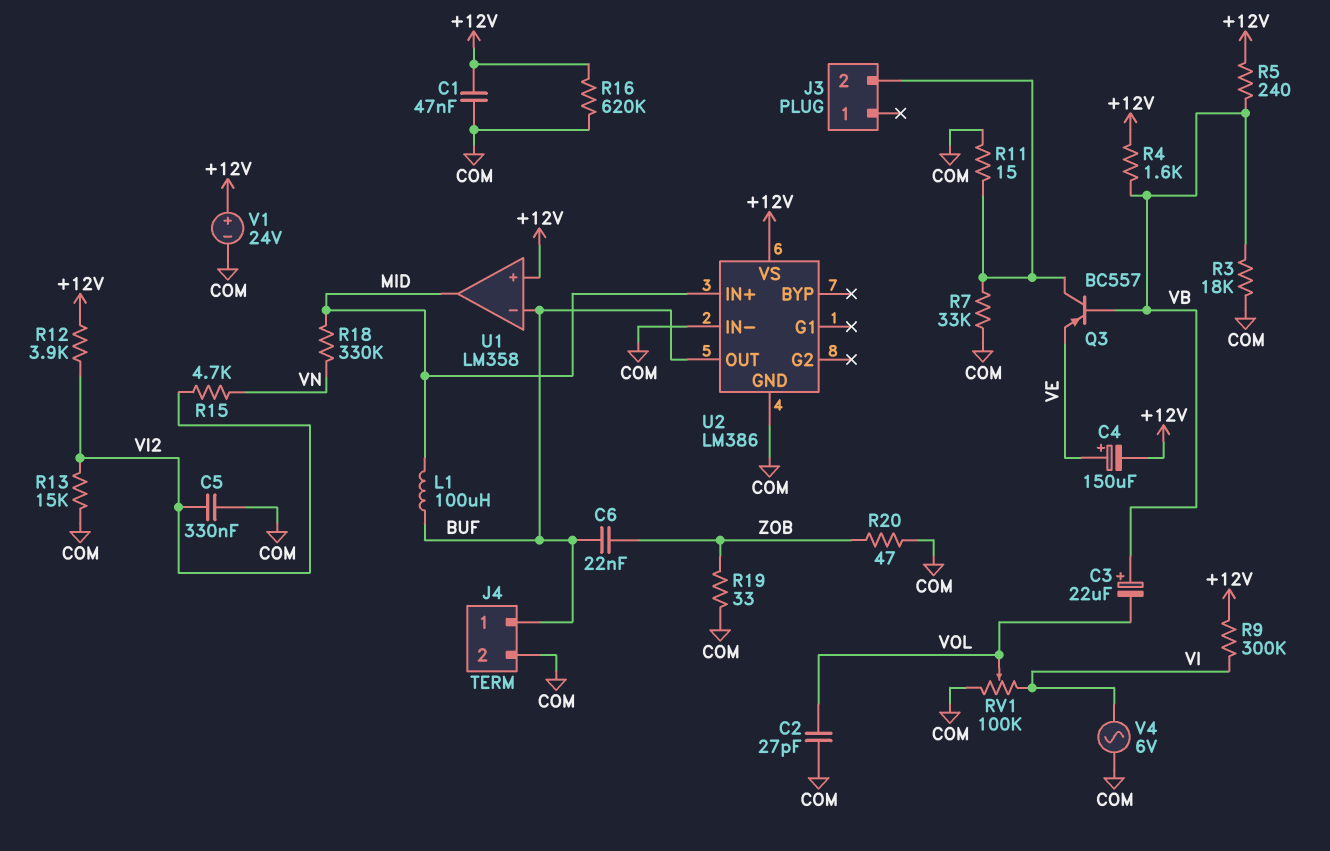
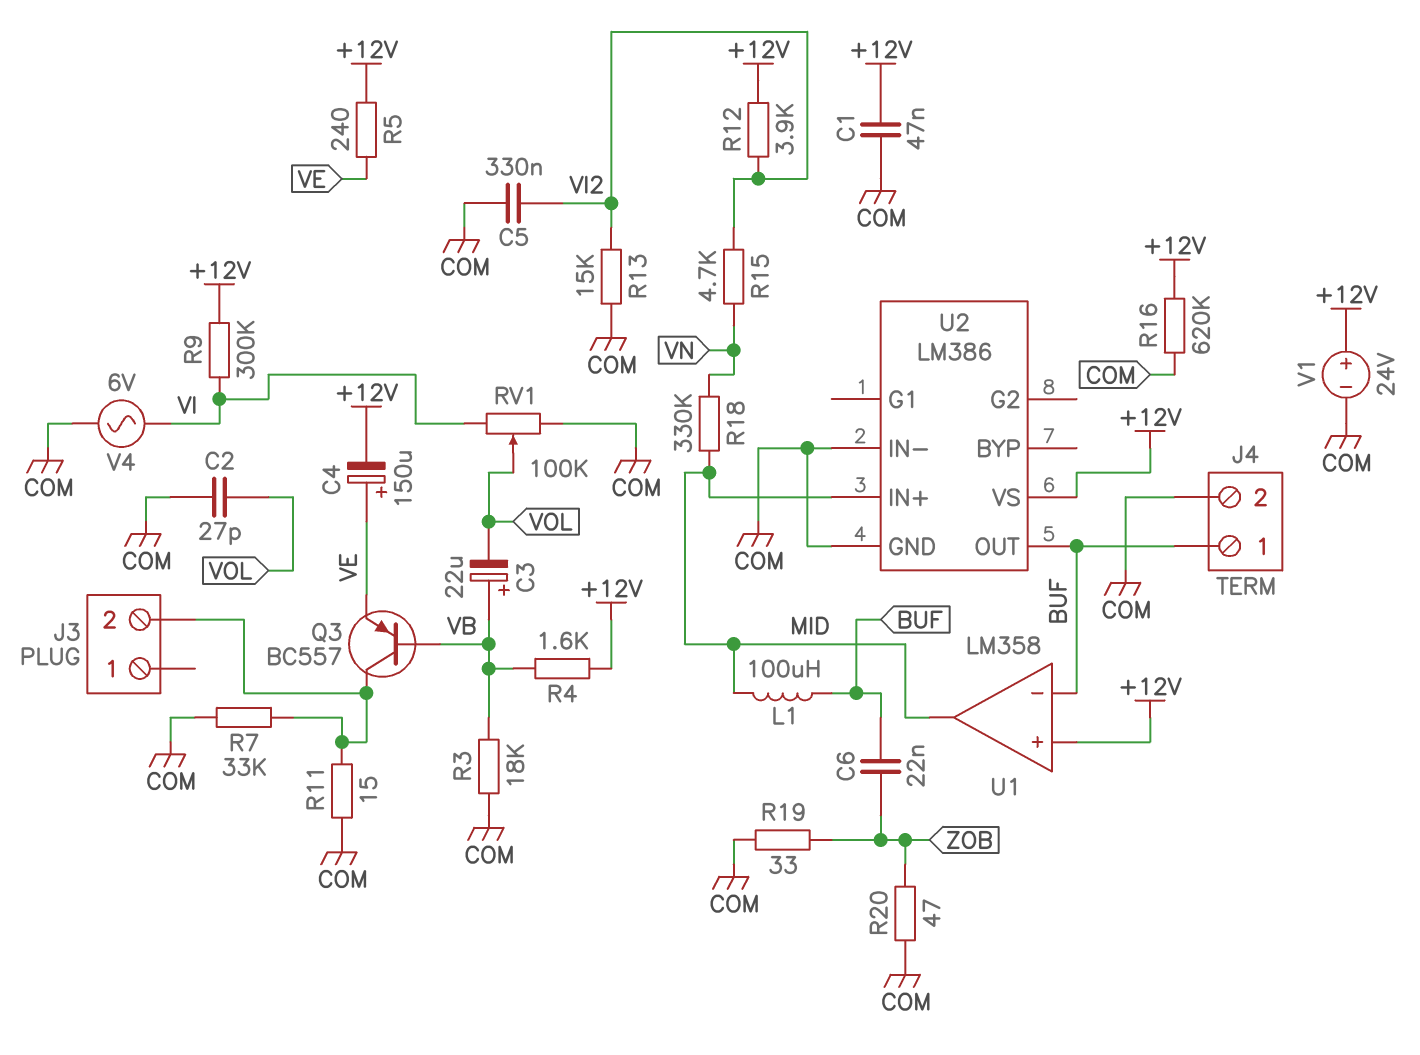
R5: 240 (+12V, VB) -> 240 (+12V, VE)

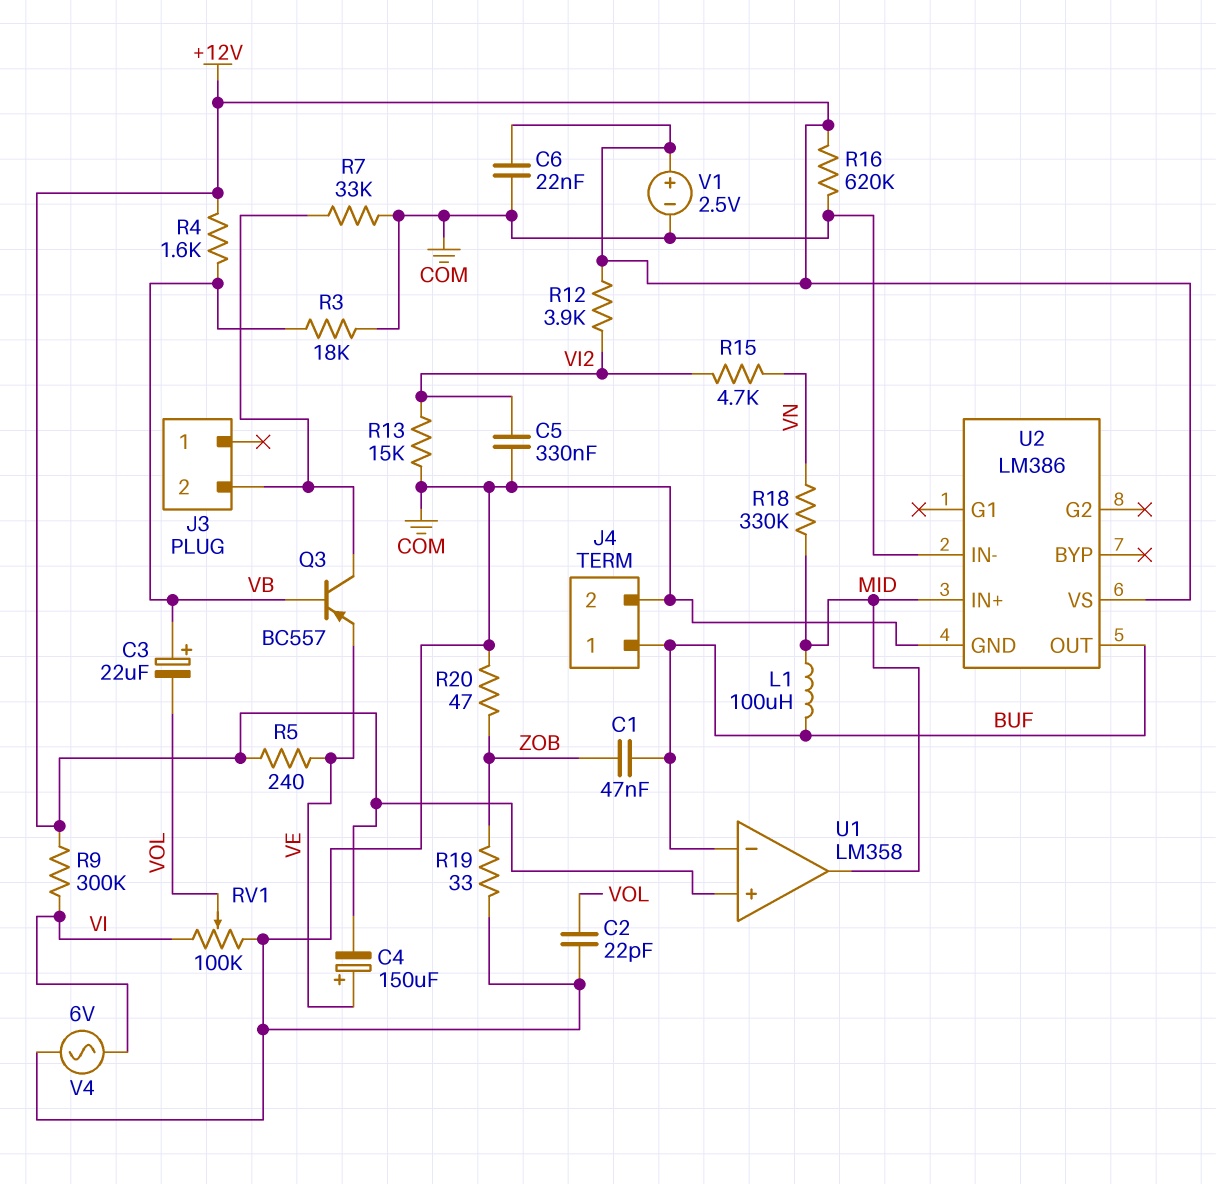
C1: 47nF (+12V, COM) -> 47nF (BUF, ZOB)
C2: 27pF (COM, VOL) -> 22pF (COM, VOL)
C6: 22nF (BUF, ZOB) -> 22nF (+12V, COM)
R11: 15 (COM, J3/2) -> none
V1: 24V (plus +12V, minus COM) -> 2.5V (plus +12V, minus COM)

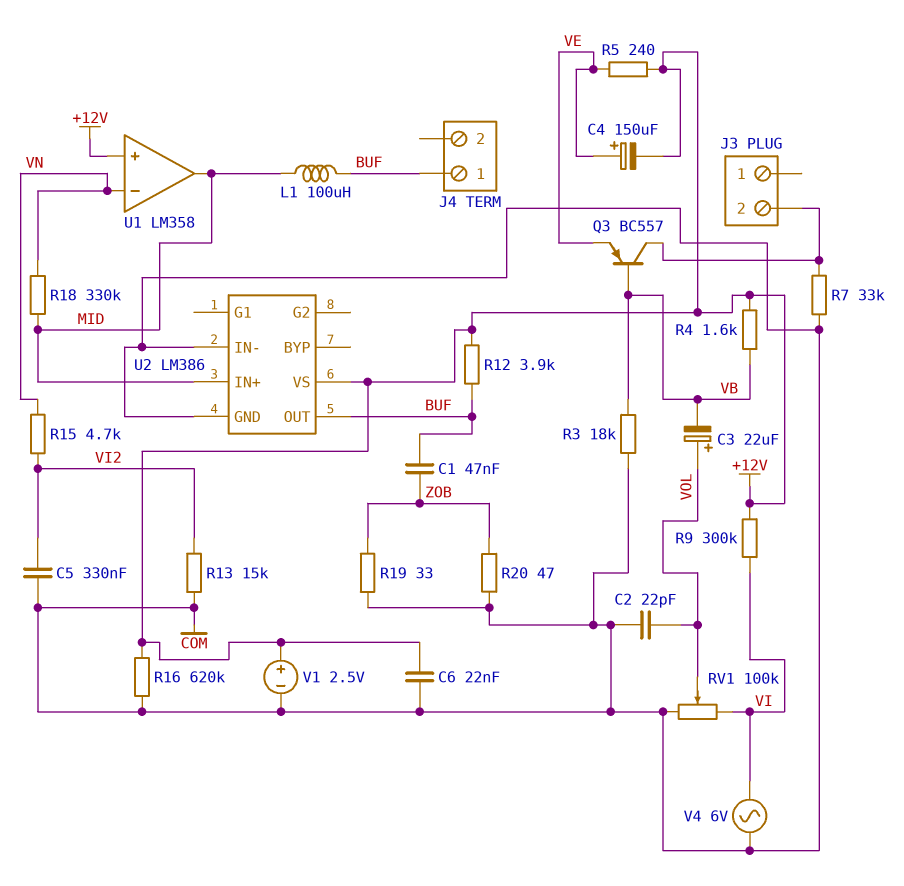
C3: 22uF (plus VB, minus VOL) -> 22uF (plus VOL, minus VB)
J4 pin 2: COM -> none
R12: 3.9k (+12V, VI2) -> 3.9k (+12V, BUF)
U1 pin in-: BUF -> VN

